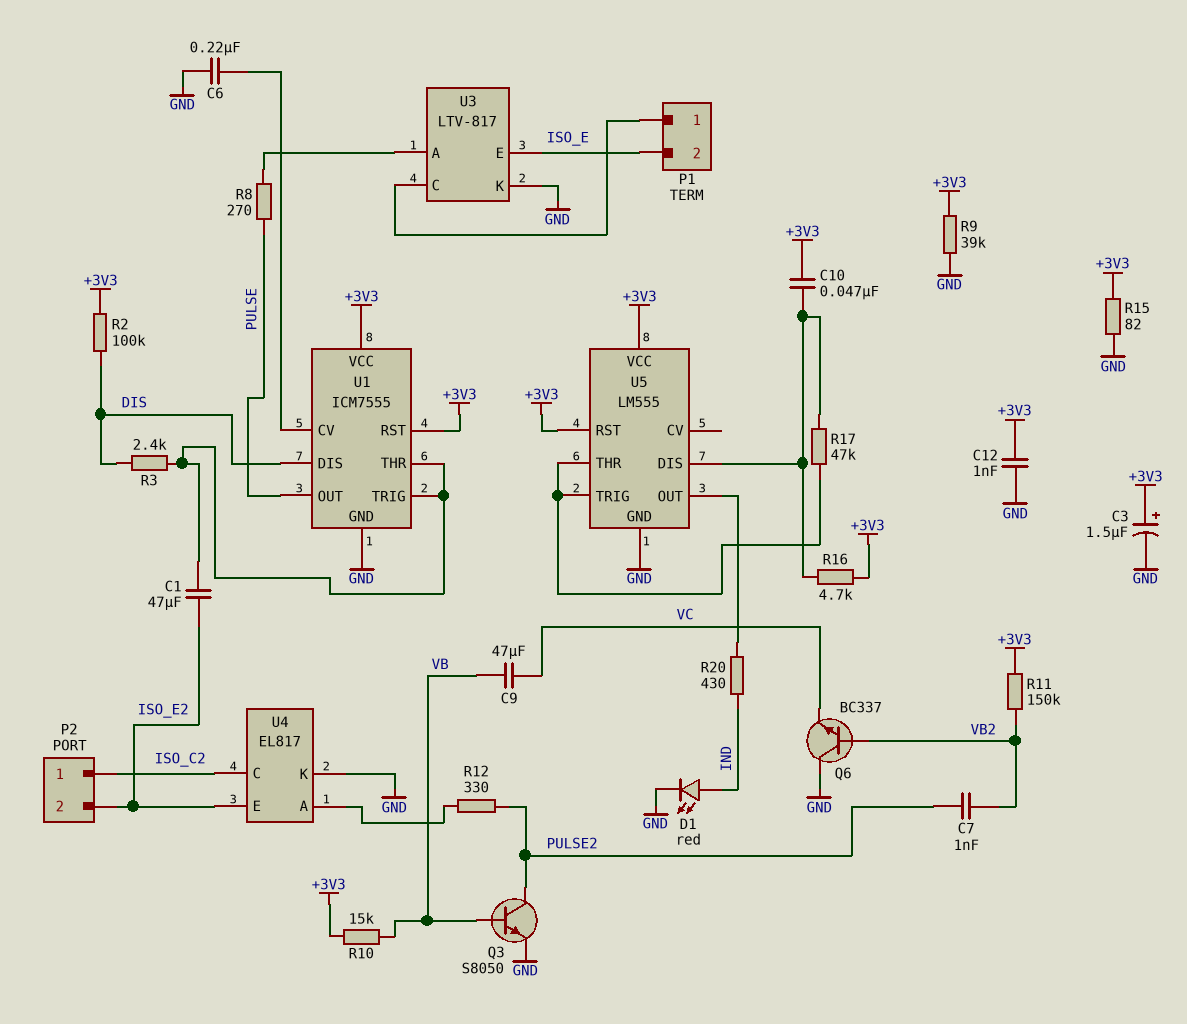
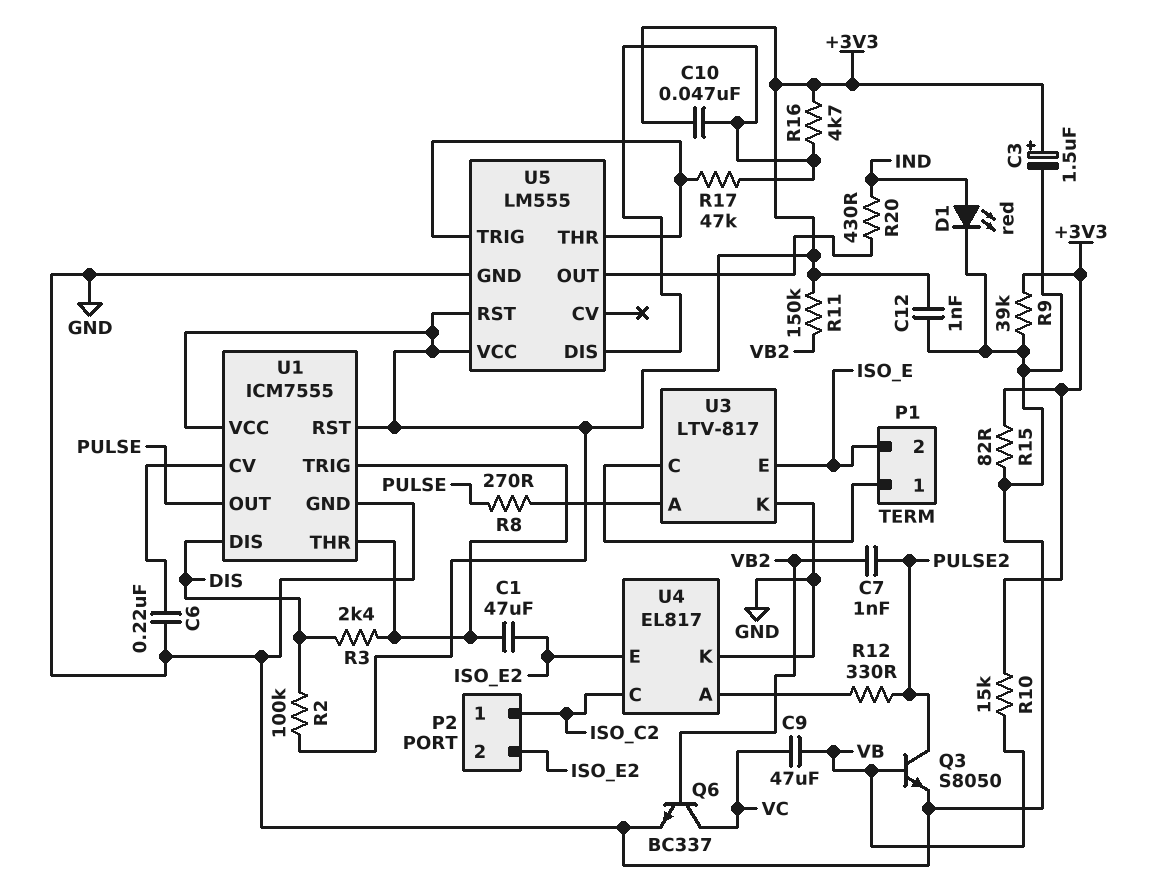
Q6: NPN BC337 (B VB2, C GND, E VC) -> NPN BC337 (B VB2, C VC, E GND)

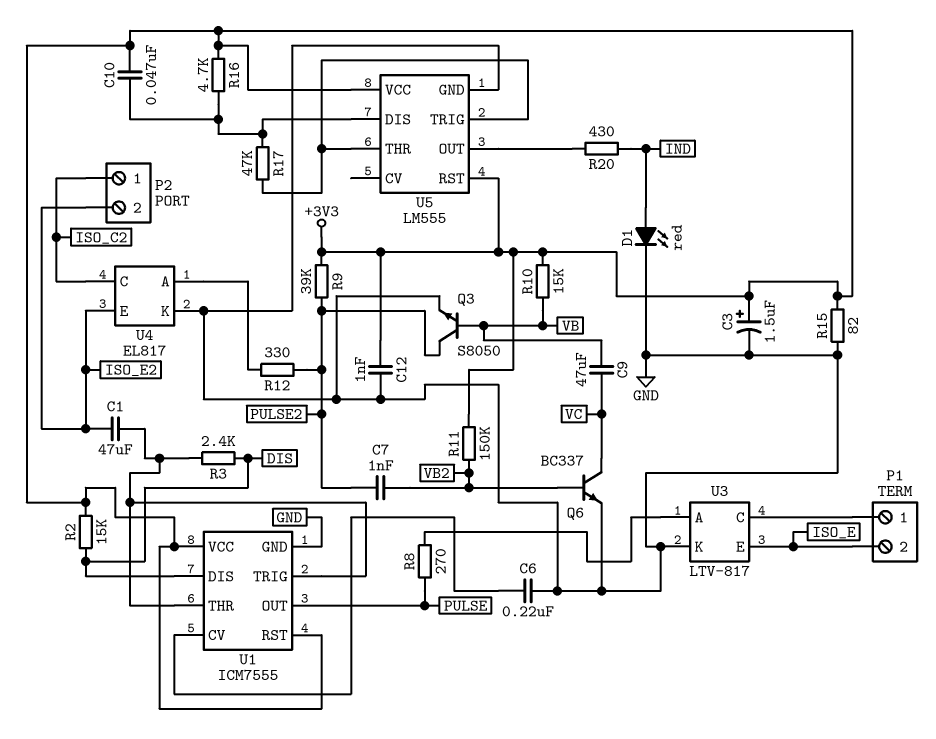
R2: 100k (+3V3, DIS) -> 15k (+3V3, DIS)
R9: 39k (+3V3, GND) -> 39k (+3V3, PULSE2)

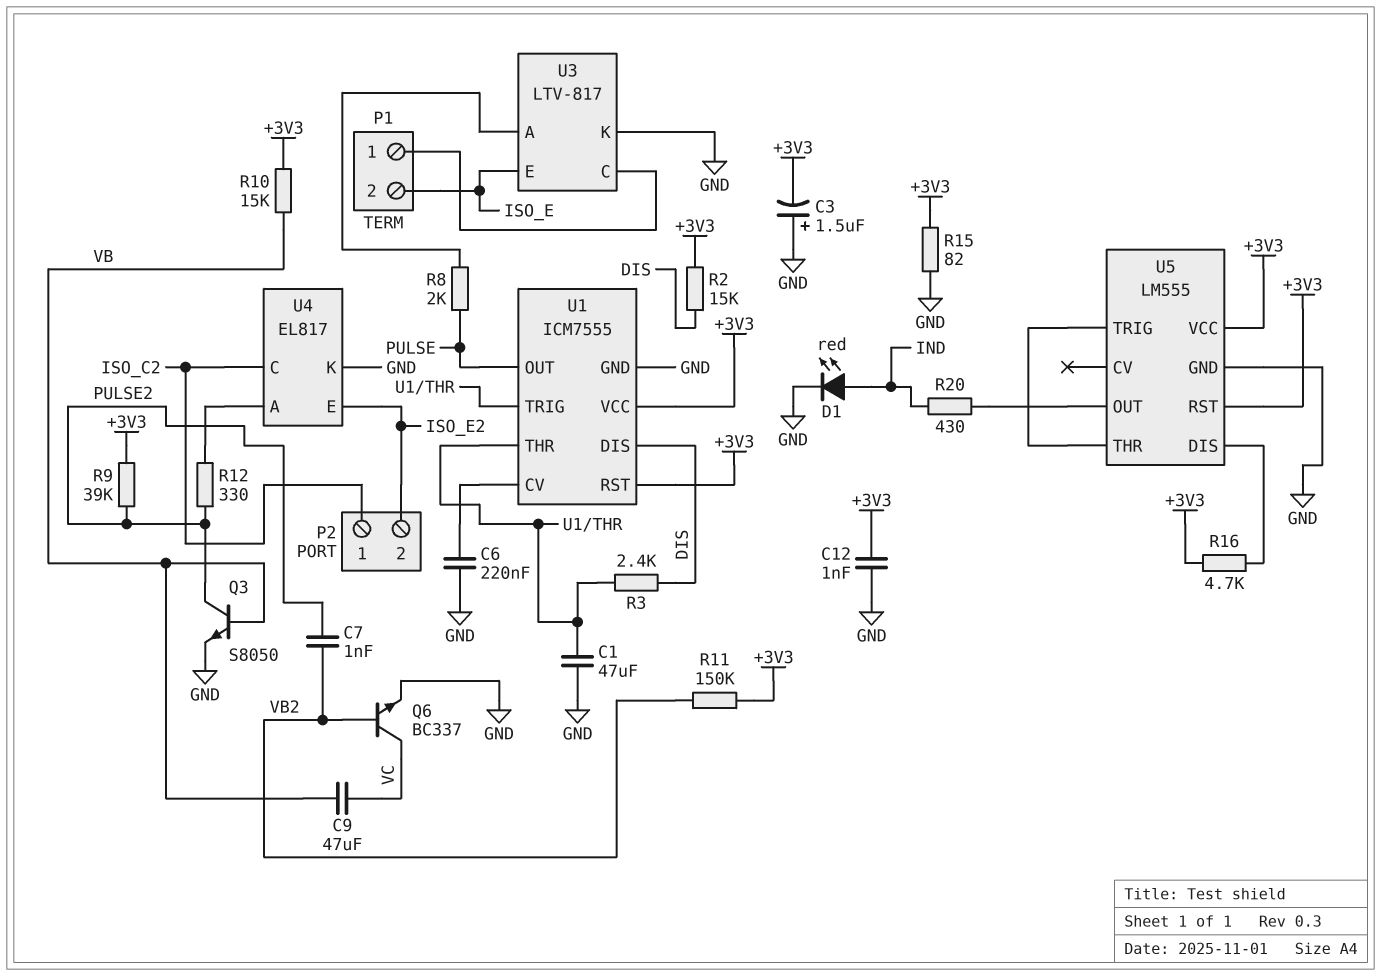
C1: 47uF (ISO_E2, U1/THR) -> 47uF (GND, U1/THR)
C3: 1.5uF (plus +3V3, minus GND) -> 1.5uF (plus GND, minus +3V3)
C10: 47nF (+3V3, U5/DIS) -> none
R8: 270 (PULSE, U3/A) -> 2k (PULSE, U3/A)
R17: 47k (U5/DIS, U5/THR) -> none

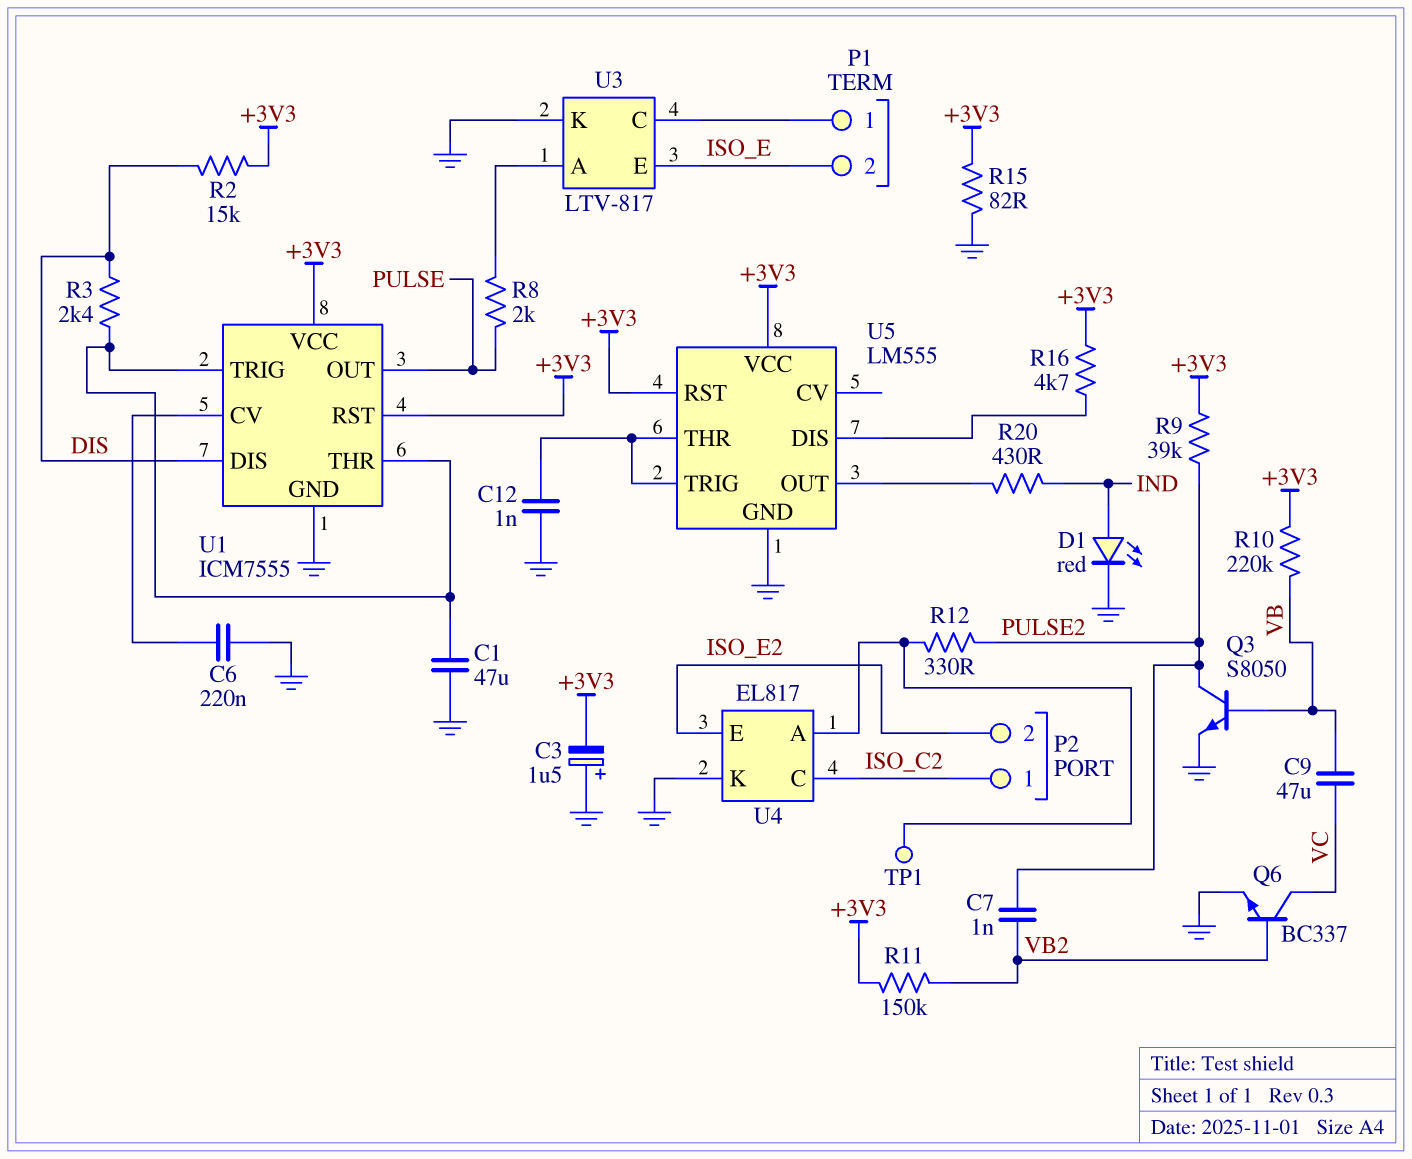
C12: 1nF (+3V3, GND) -> 1nF (GND, U5/THR)
R10: 15k (+3V3, VB) -> 220k (+3V3, VB)
TP1: none -> test point (U4/A)

